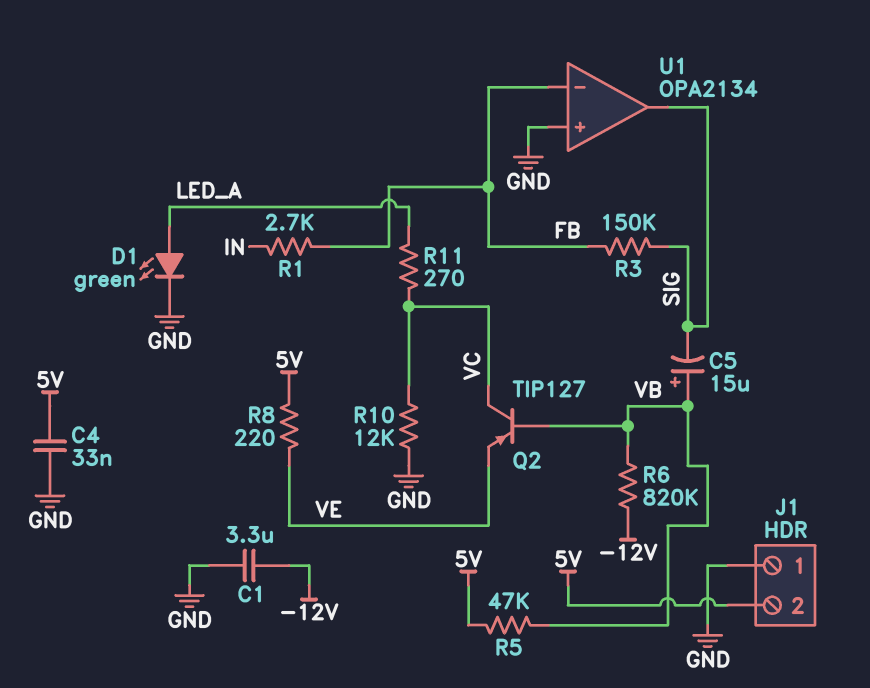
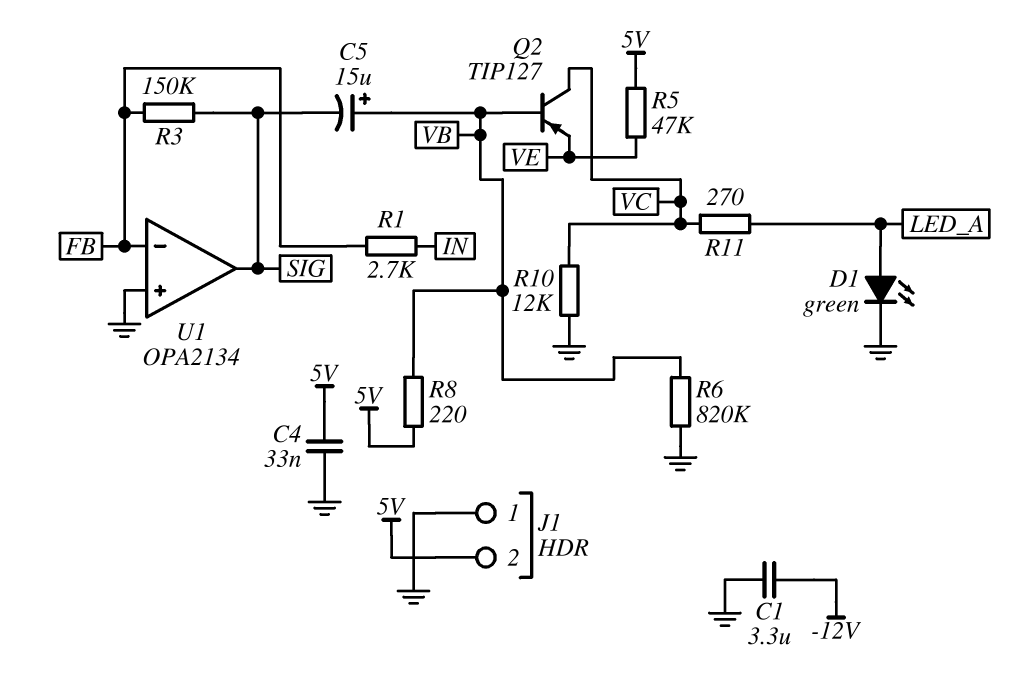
R5: 47k (5V, VB) -> 47k (5V, VE)
R6: 820k (-12V, VB) -> 820k (GND, VB)
R8: 220 (5V, VE) -> 220 (5V, VB)

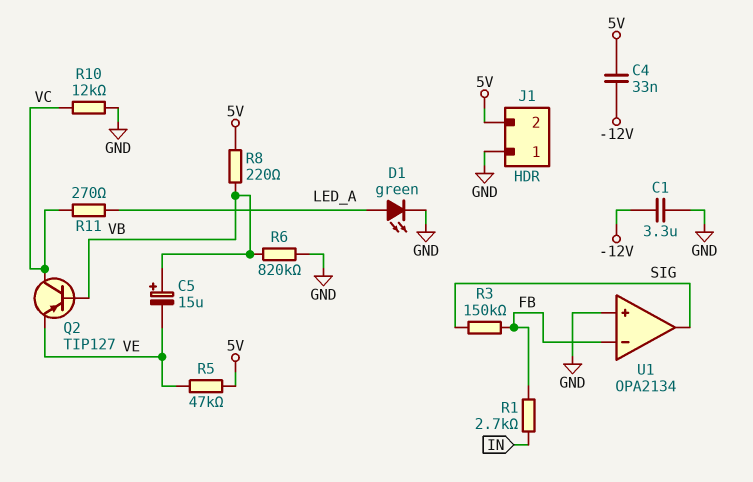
C4: 33nF (5V, GND) -> 33nF (-12V, 5V)
C5: 15uF (plus VB, minus SIG) -> 15uF (plus VB, minus VE)

